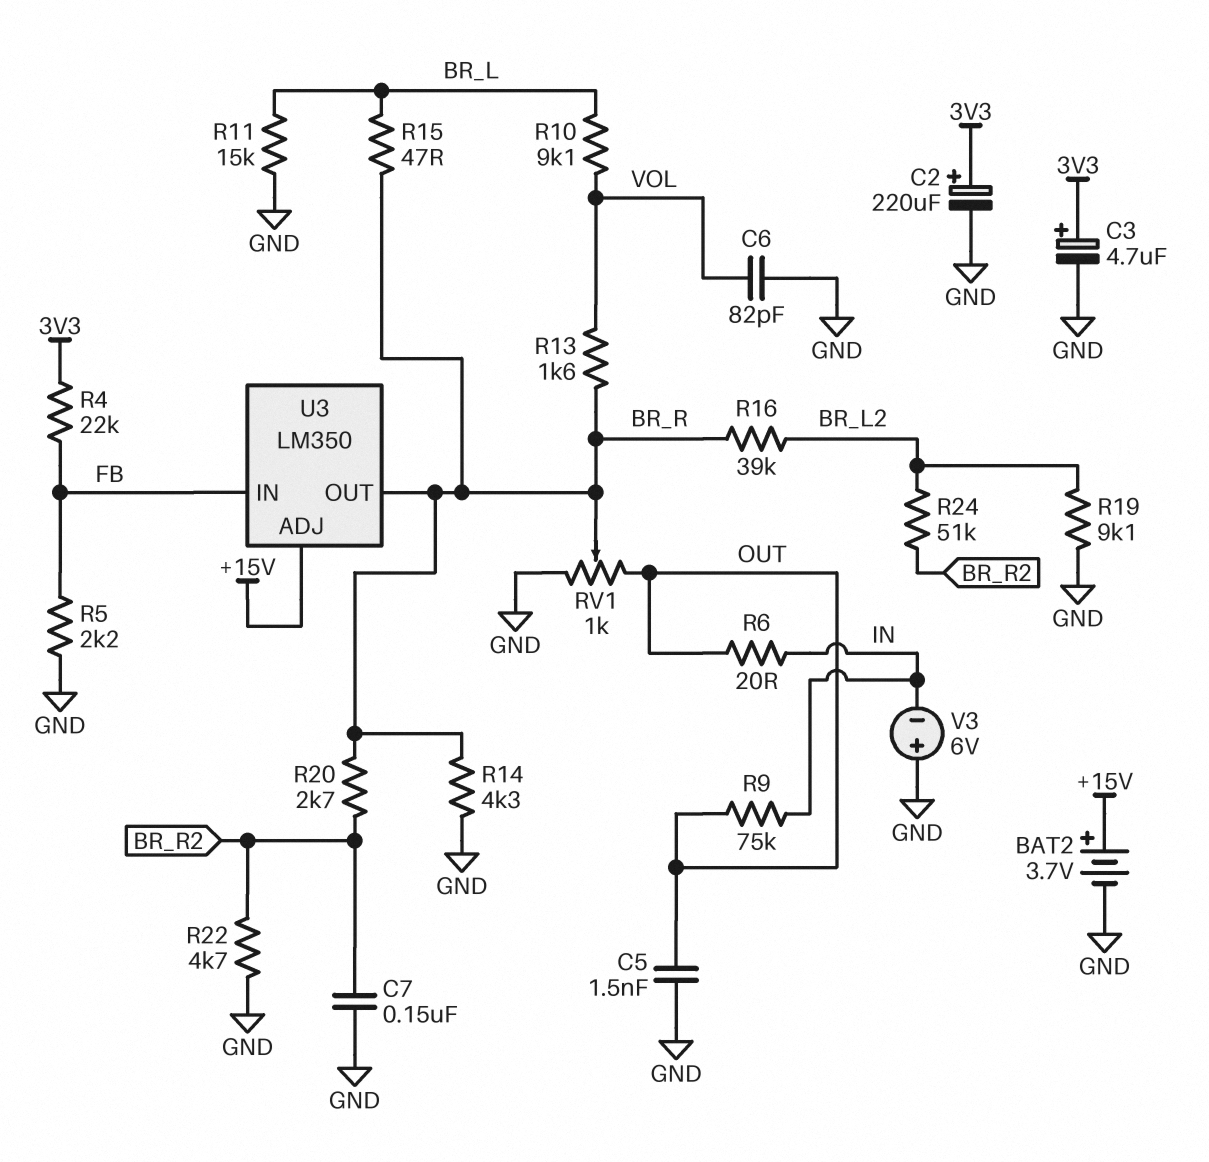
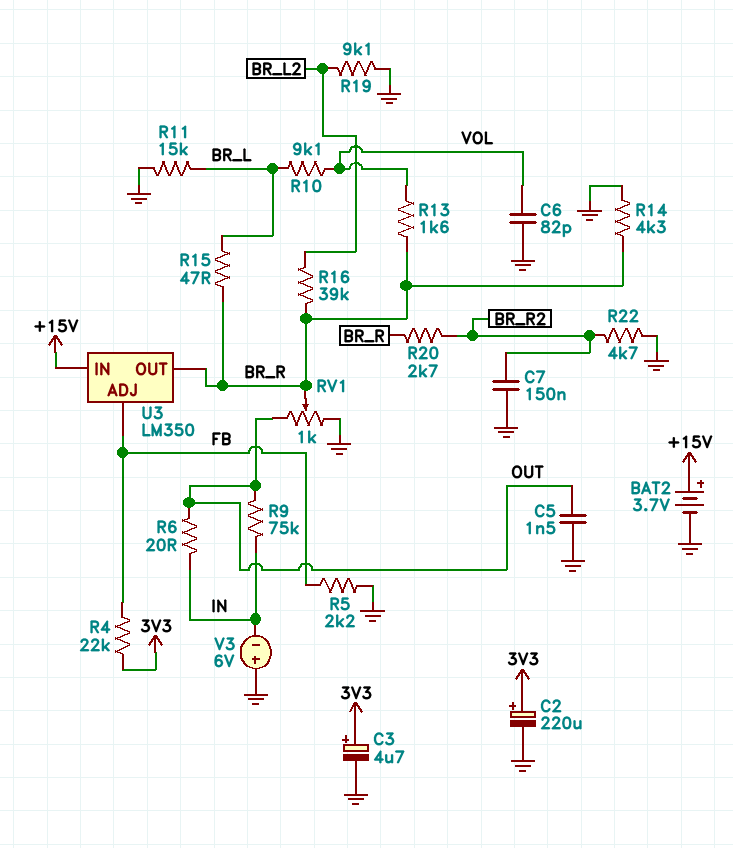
R24: 51k (BR_L2, BR_R2) -> none
U3 pin ADJ: +15V -> FB
U3 pin IN: FB -> +15V

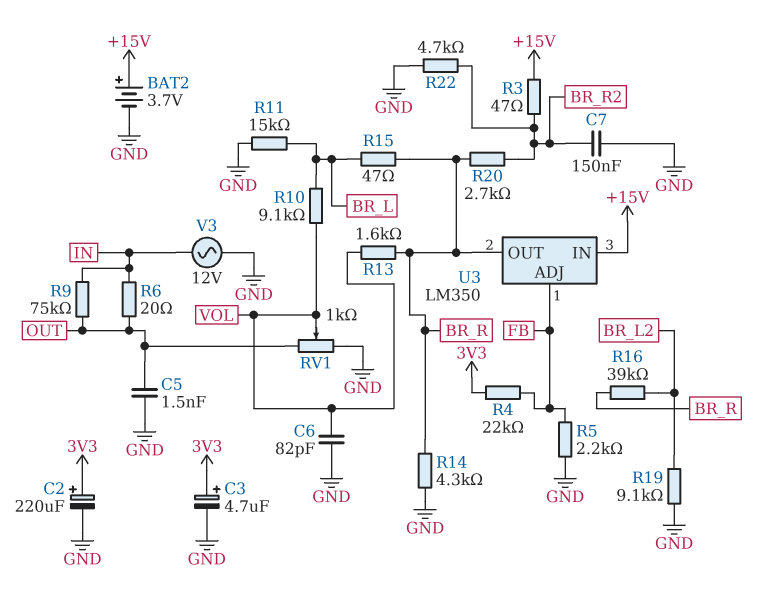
R3: none -> 47 (+15V, BR_R2)
RV1: 1k (GND, OUT, wiper BR_R) -> 1k (GND, OUT, wiper VOL)
V3: 6V (plus GND, minus IN) -> AC 12V (GND, IN)

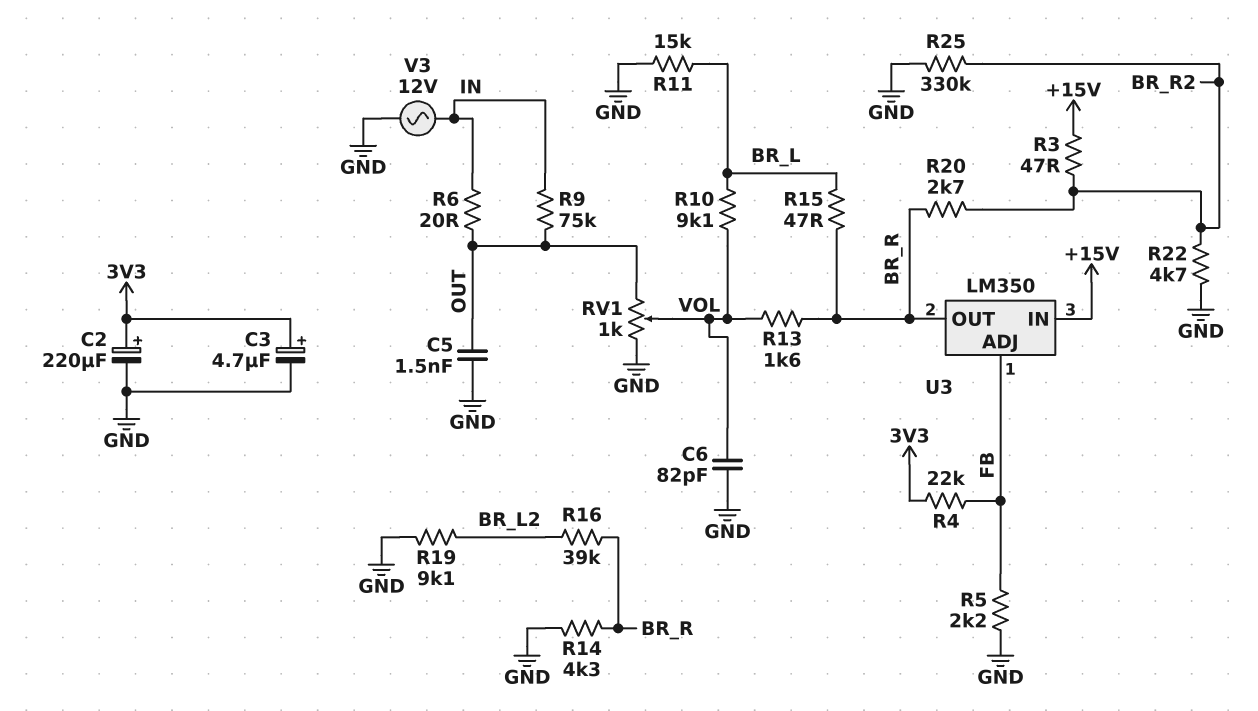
BAT2: 3.7V (plus +15V, minus GND) -> none
C7: 150nF (BR_R2, GND) -> none
R25: none -> 330k (BR_R2, GND)

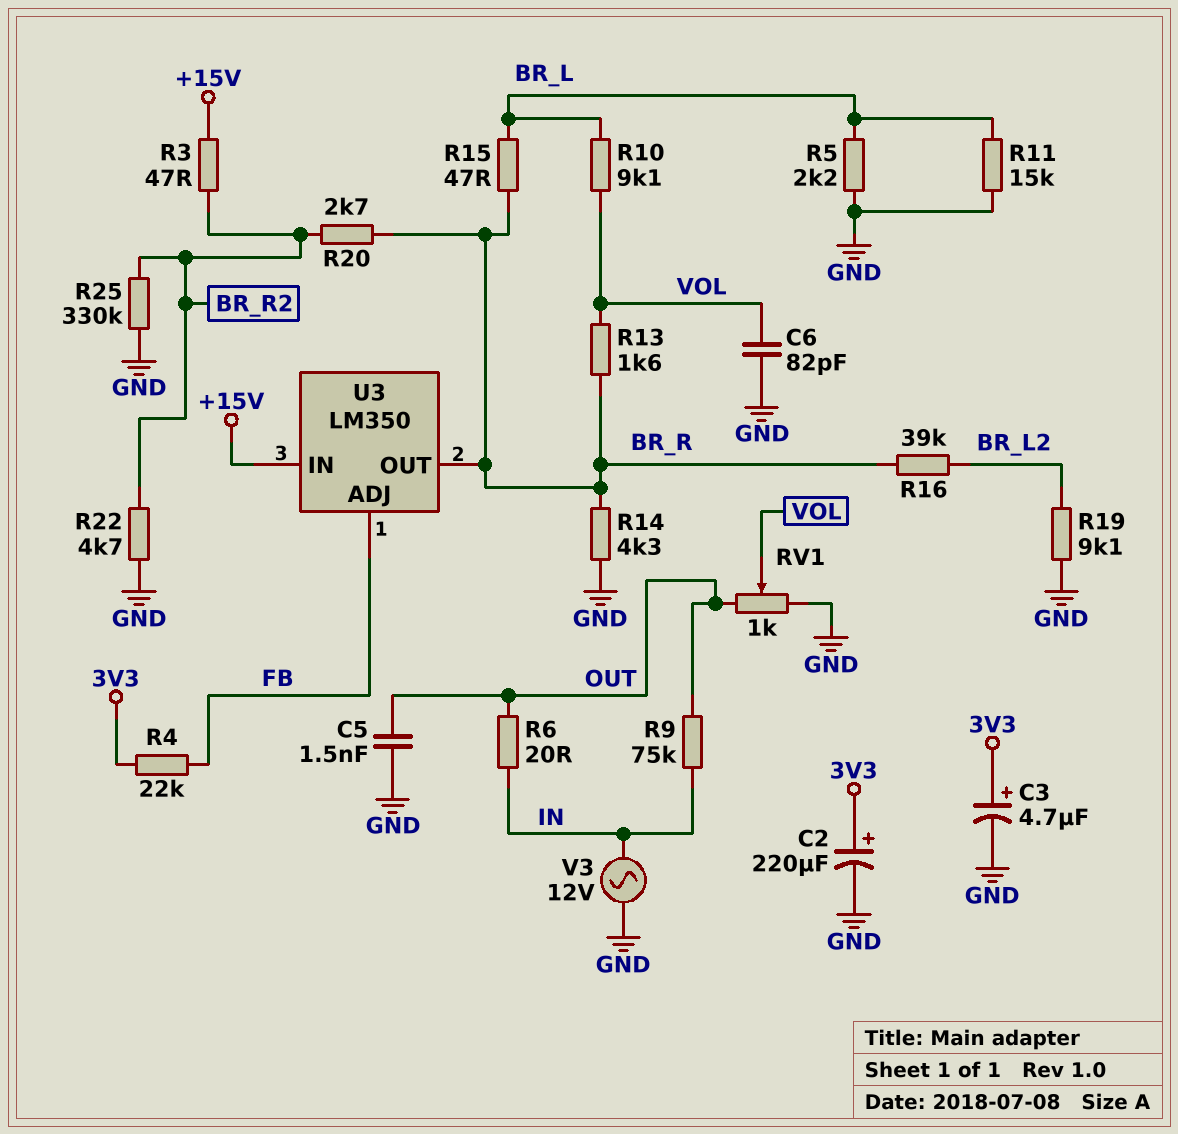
R5: 2.2k (FB, GND) -> 2.2k (BR_L, GND)

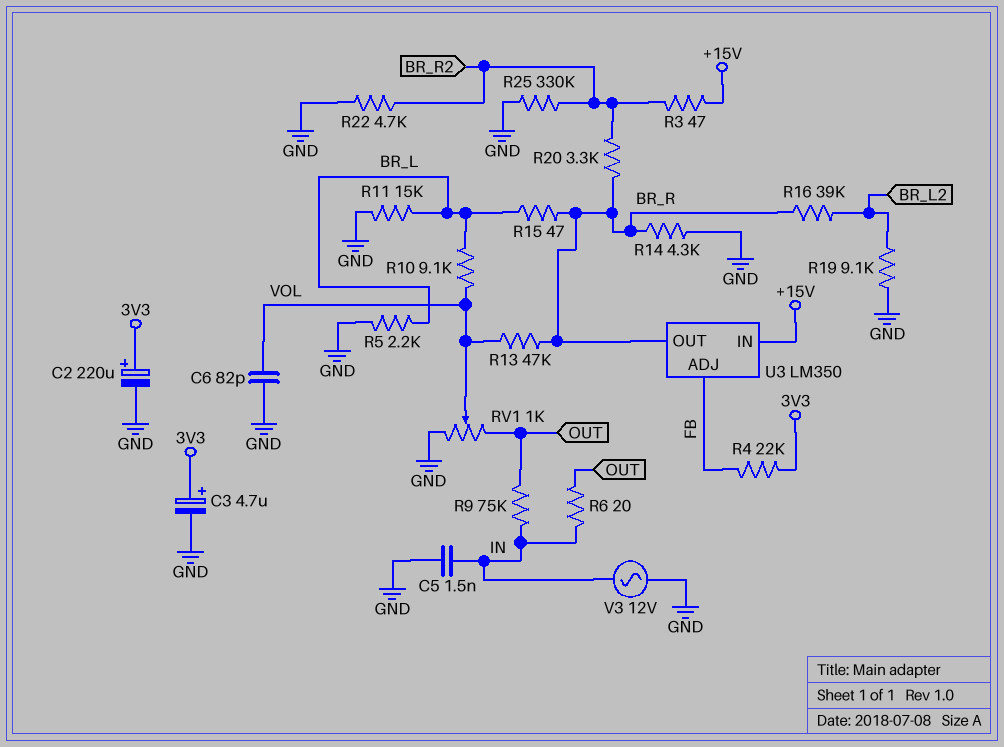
C5: 1.5nF (GND, OUT) -> 1.5nF (GND, IN)
R13: 1.6k (BR_R, VOL) -> 47k (BR_R, VOL)
R20: 2.7k (BR_R, BR_R2) -> 3.3k (BR_R, BR_R2)

